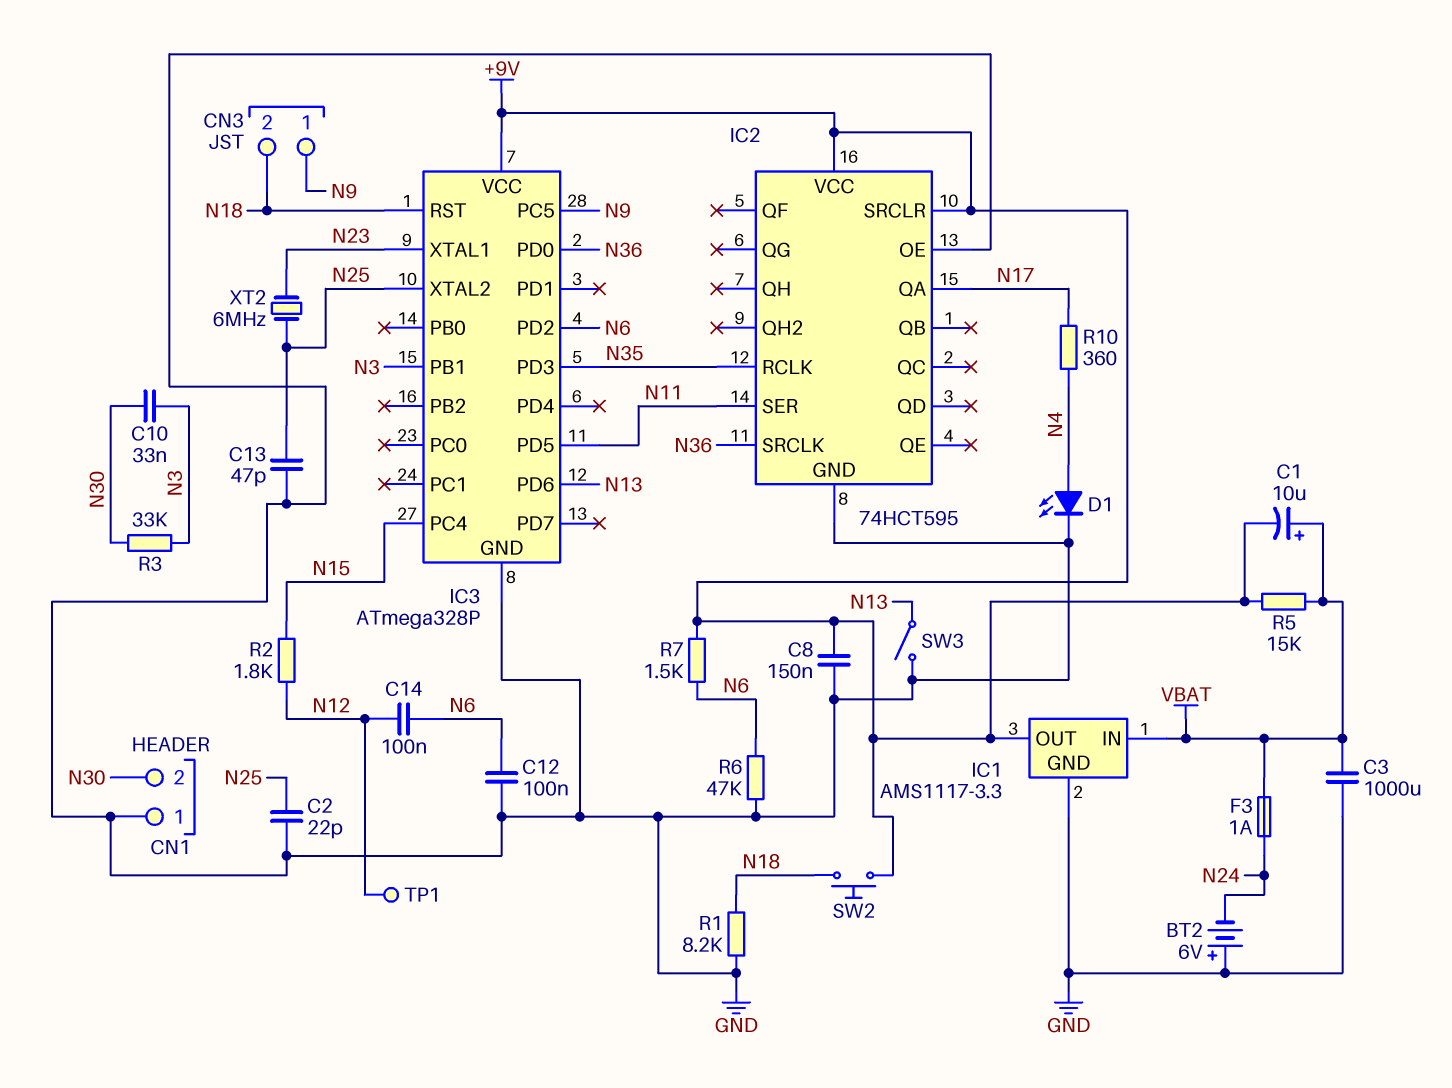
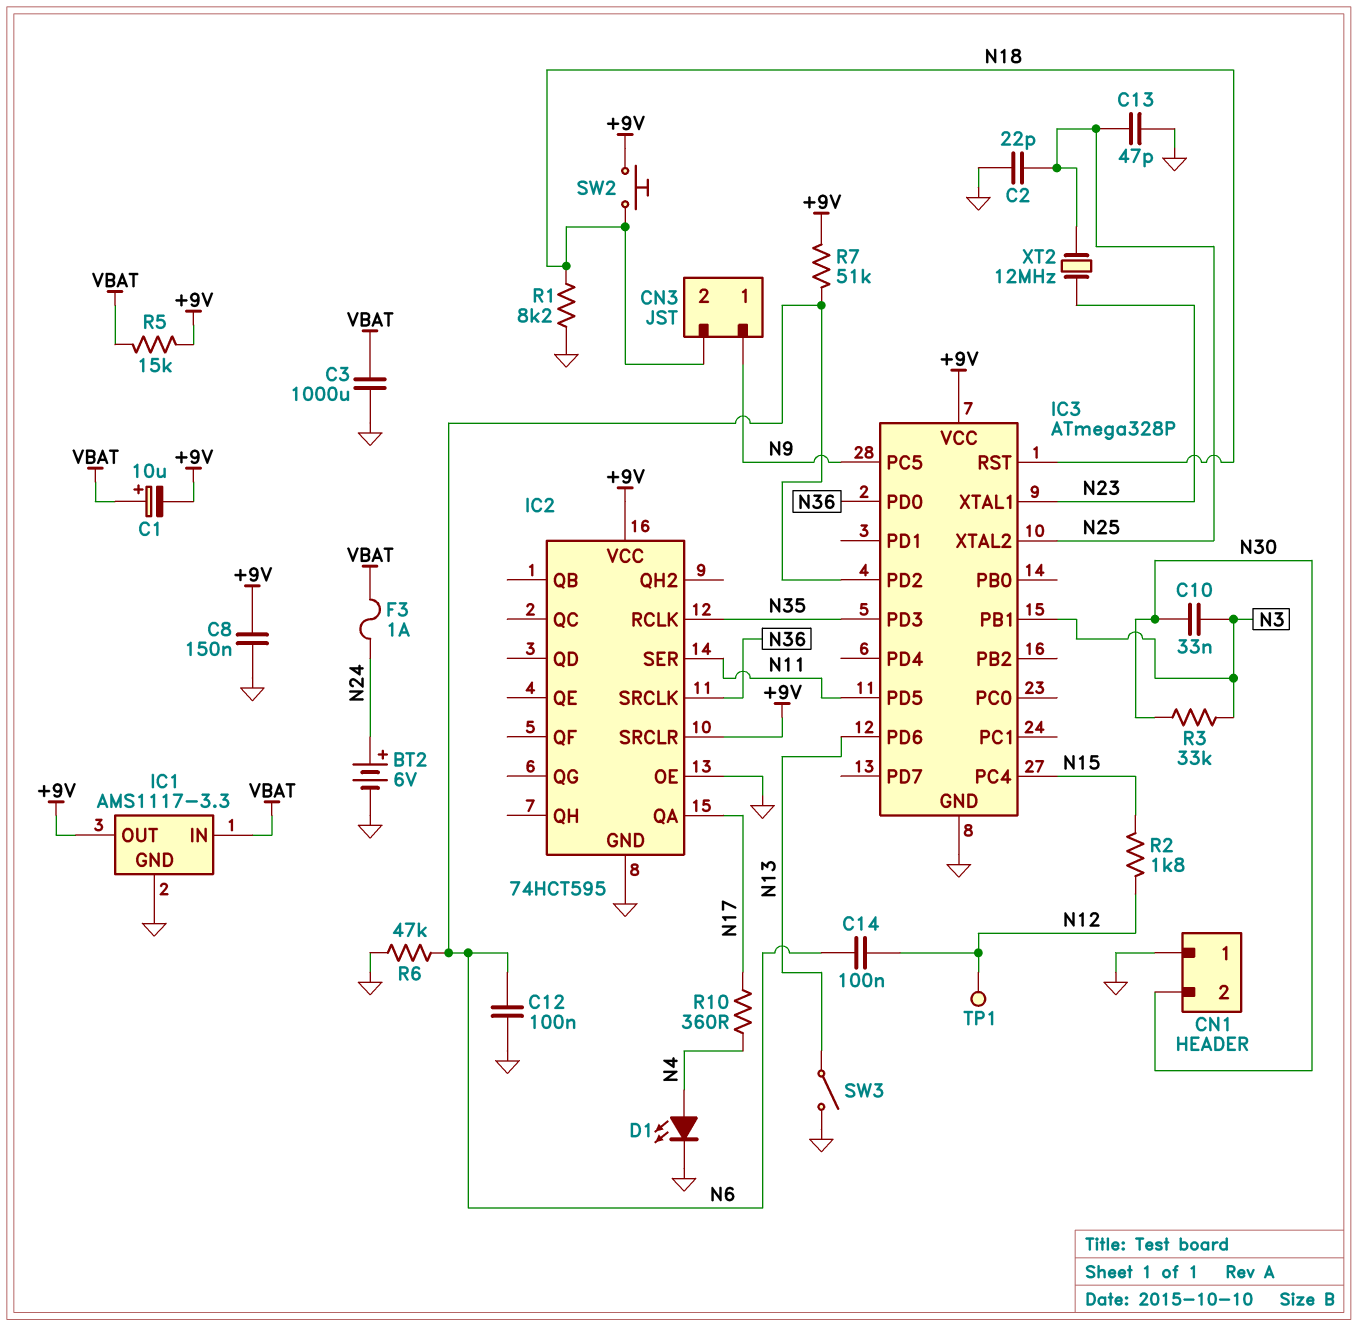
BT2: 6V (plus GND, minus N24) -> 6V (plus N24, minus GND)
R7: 1.5k (+9V, N6) -> 51k (+9V, N6)
XT2: 6MHz (N23, N25) -> 12MHz (N23, N25)

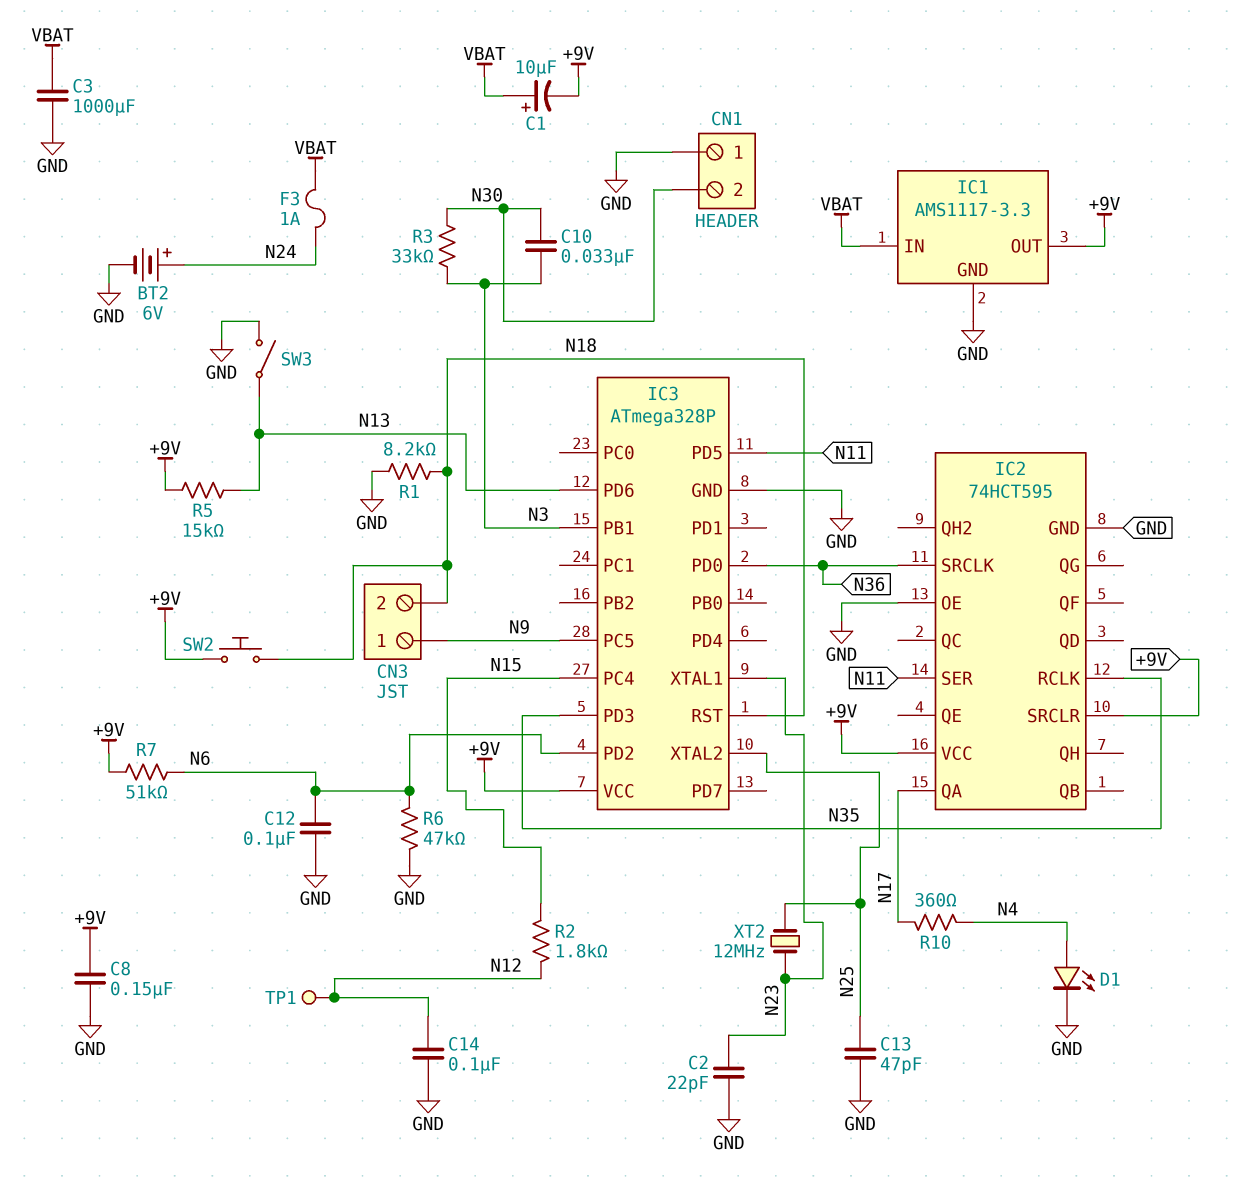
C2: 22pF (GND, N25) -> 22pF (GND, N23)
C14: 100nF (N6, N12) -> 100nF (GND, N12)
R5: 15k (+9V, VBAT) -> 15k (+9V, N13)

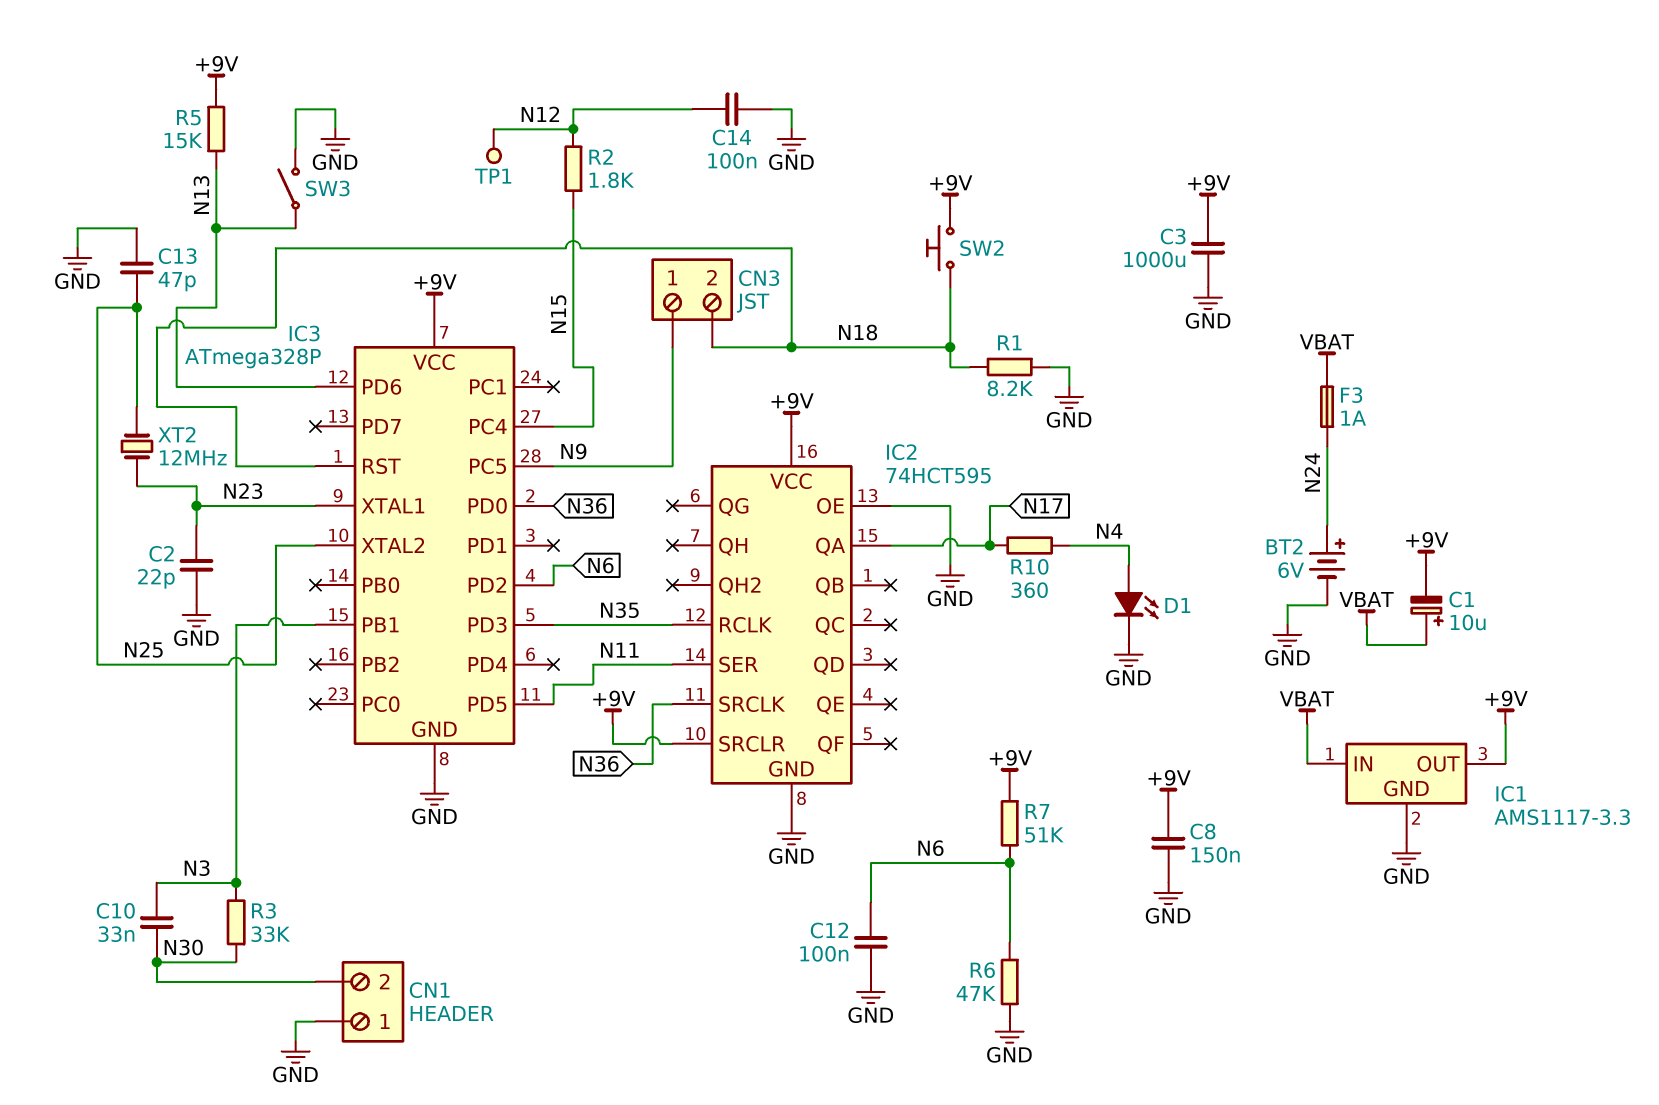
C3: 1000uF (GND, VBAT) -> 1000uF (+9V, GND)

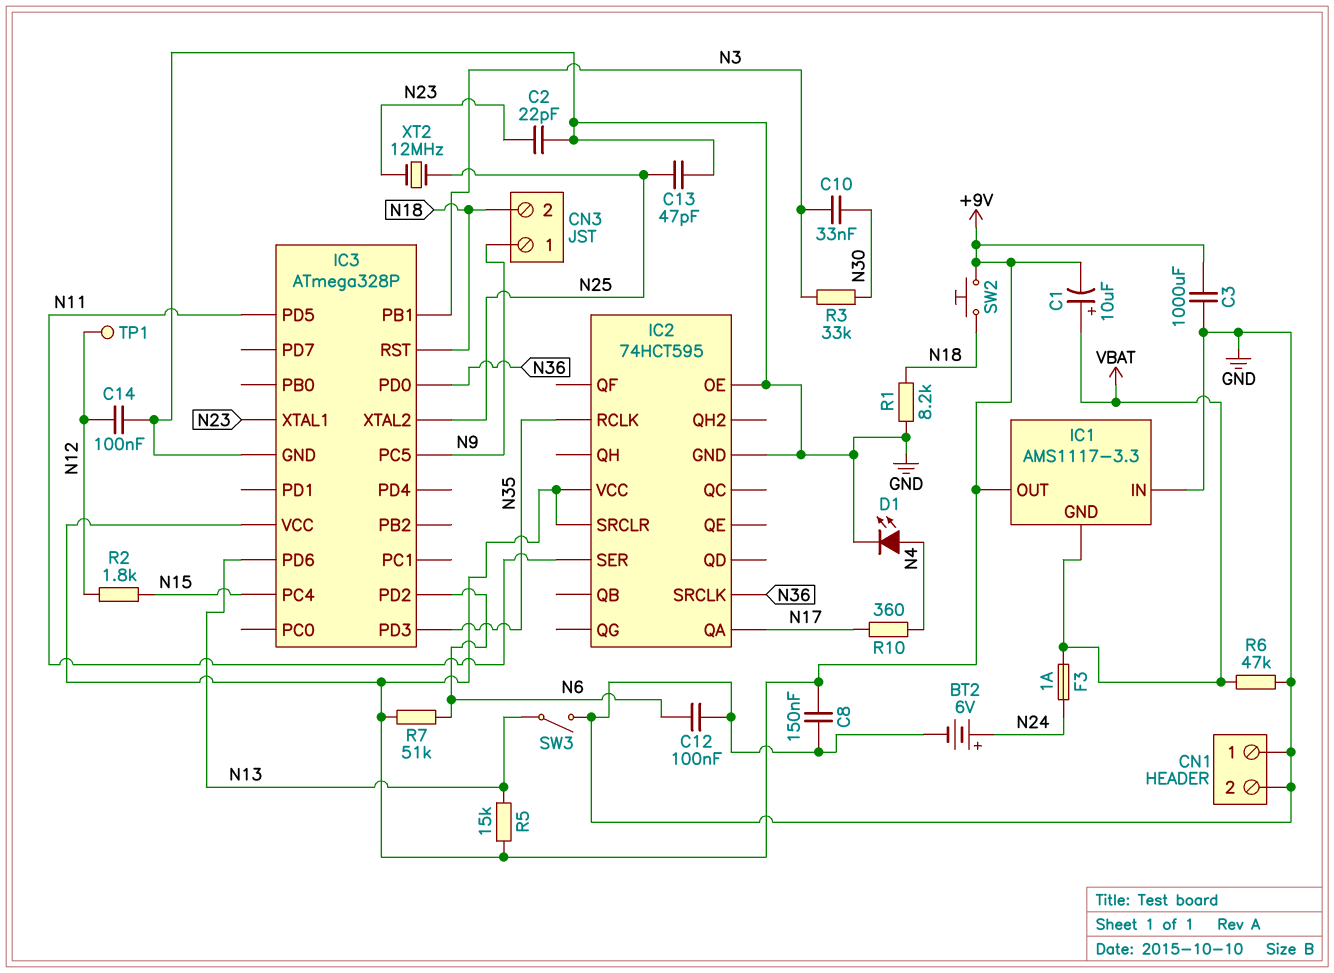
CN1 pin 2: N30 -> GND
IC1 pin GND: GND -> VBAT
IC1 pin IN: VBAT -> GND
R6: 47k (GND, N6) -> 47k (GND, VBAT)

